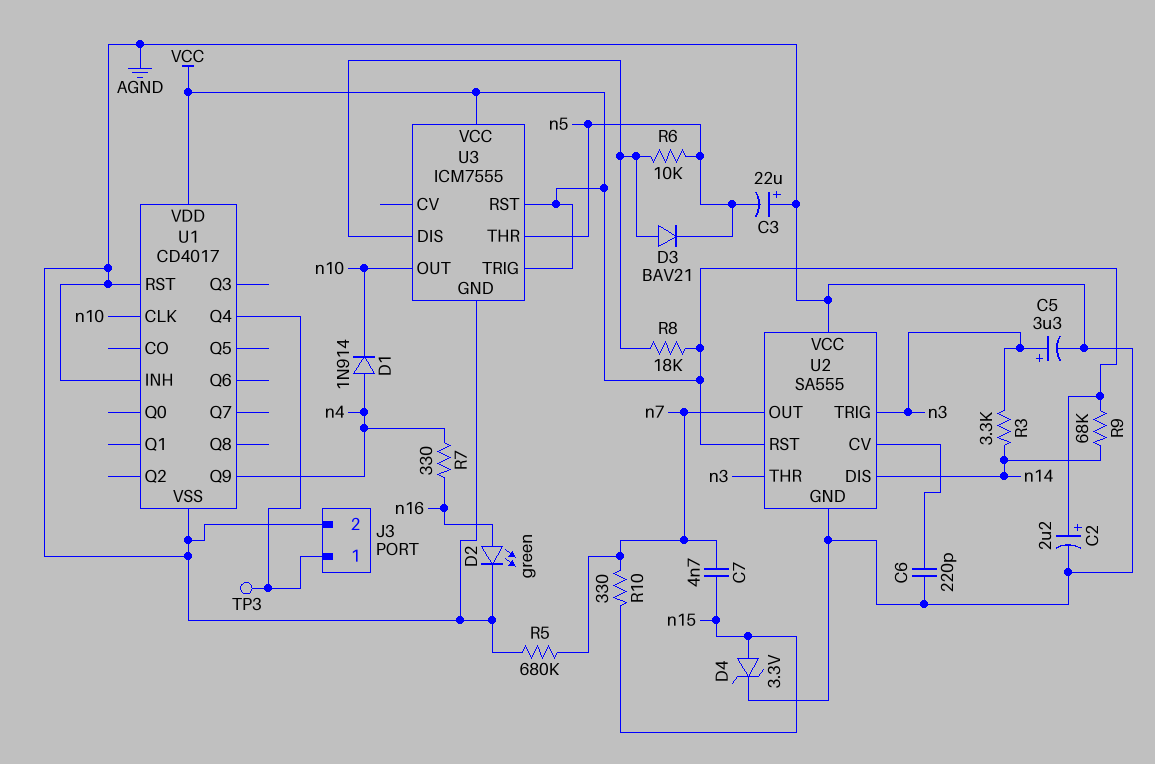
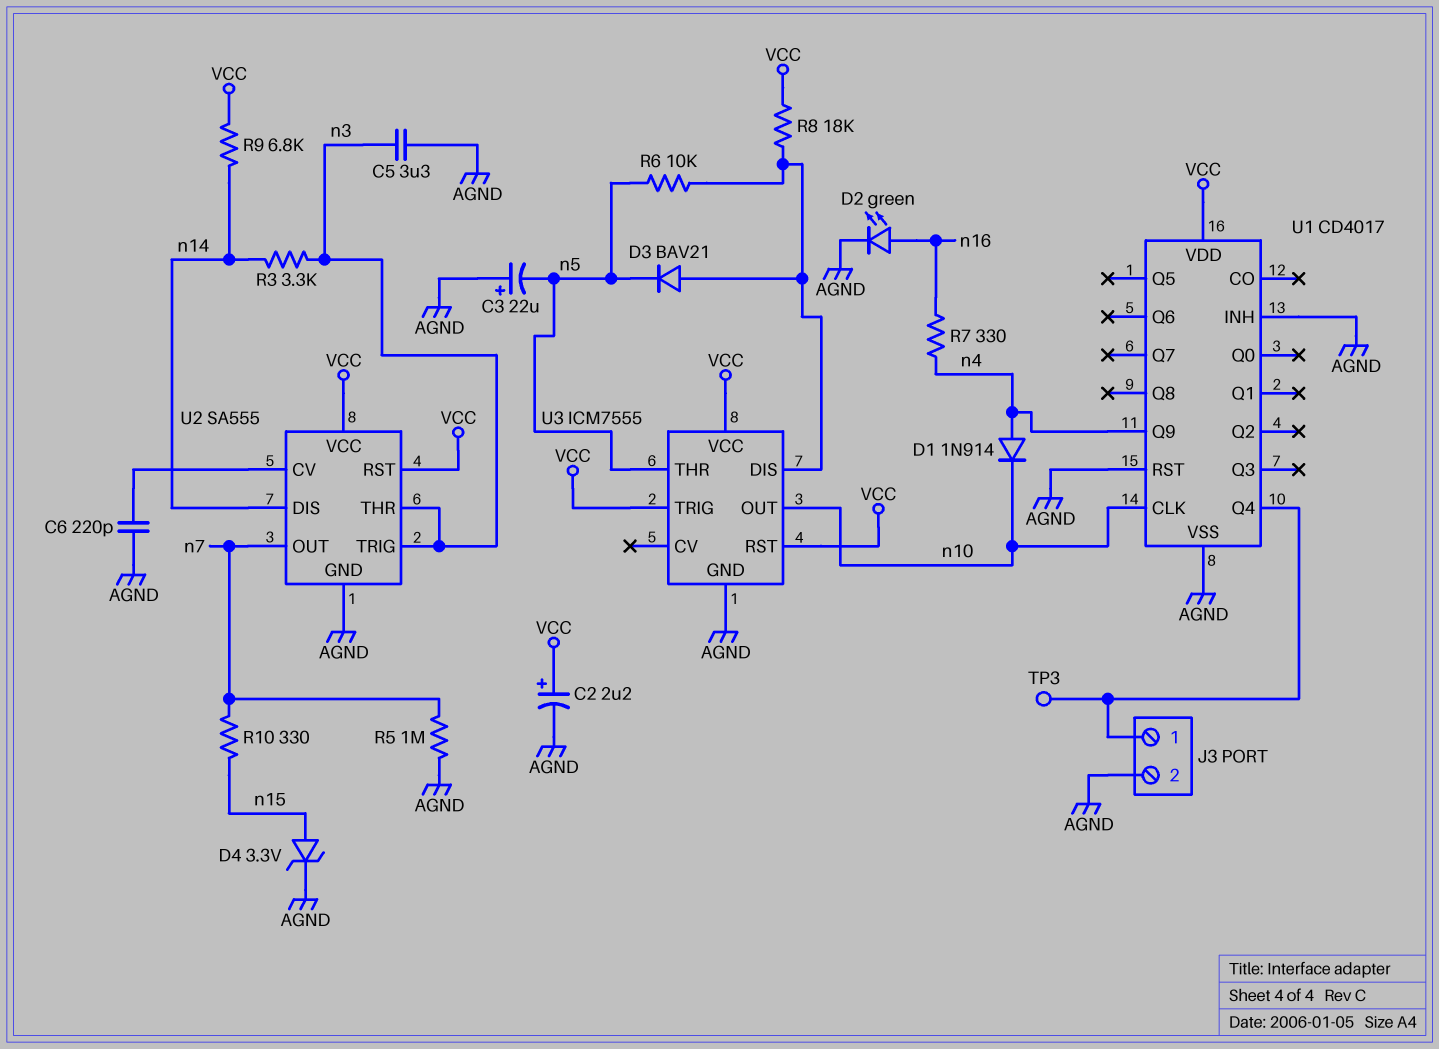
C5: 3.3uF (plus n3, minus AGND) -> 3.3uF (AGND, n3)
C7: 4.7nF (n7, n15) -> none
R5: 680k (AGND, n7) -> 1M (AGND, n7)
R9: 68k (VCC, n14) -> 6.8k (VCC, n14)
U2 pin VCC: AGND -> VCC

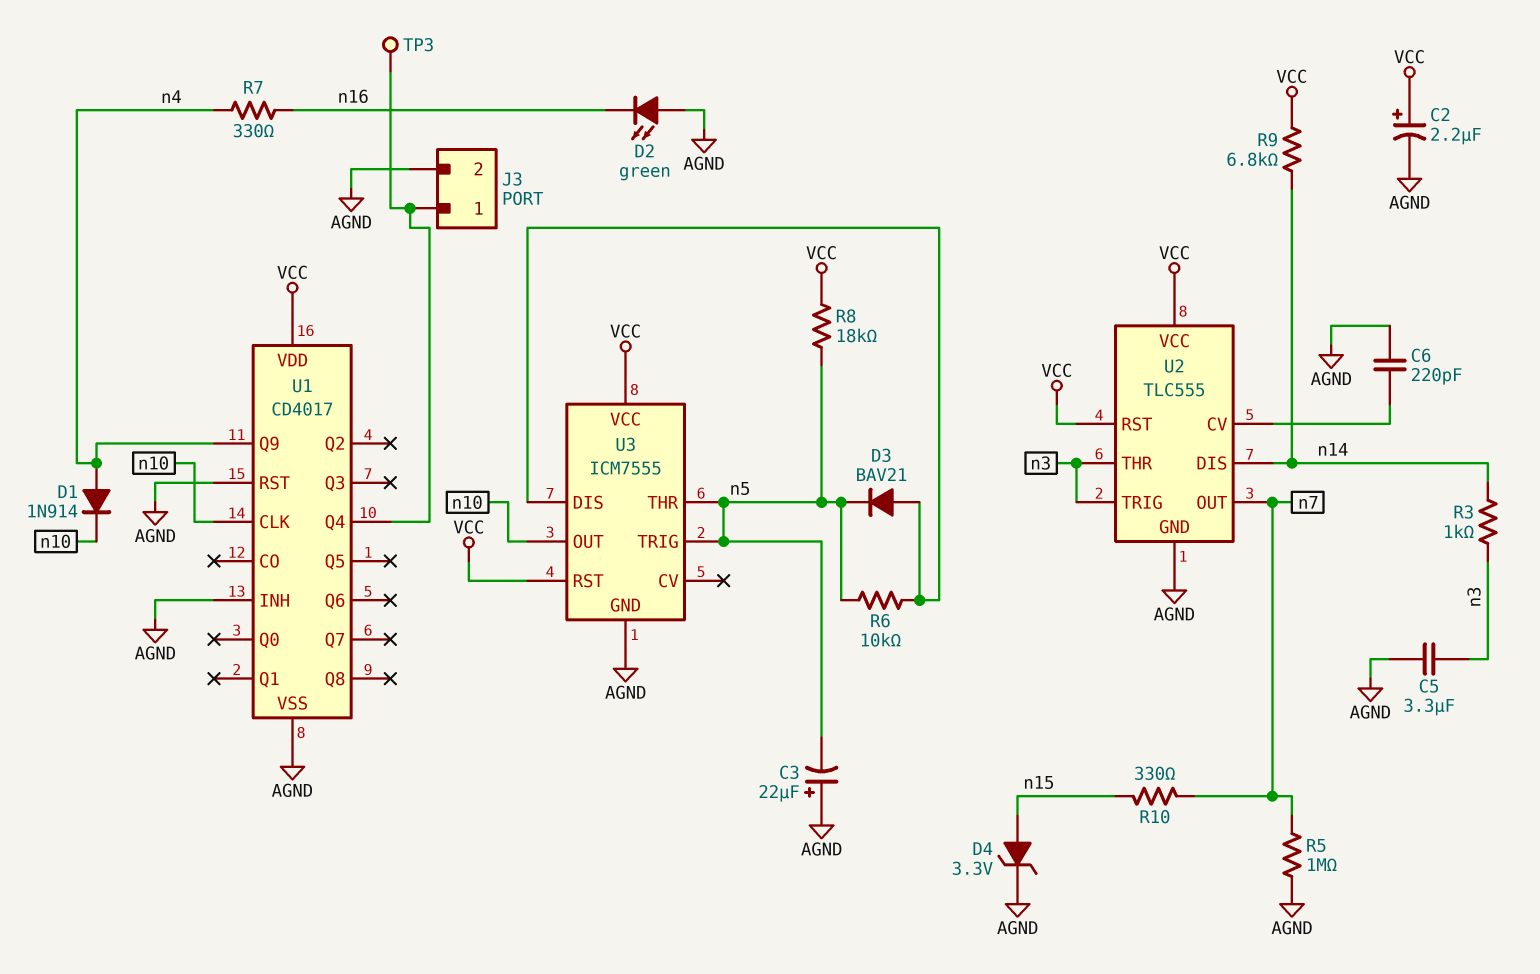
D2: LED green (A n16, K AGND) -> LED green (A AGND, K n16)
R3: 3.3k (n3, n14) -> 1k (n3, n14)
R8: 18k (U3/DIS, VCC) -> 18k (VCC, n5)
U2: SA555 -> TLC555
U3 pin TRIG: VCC -> n5

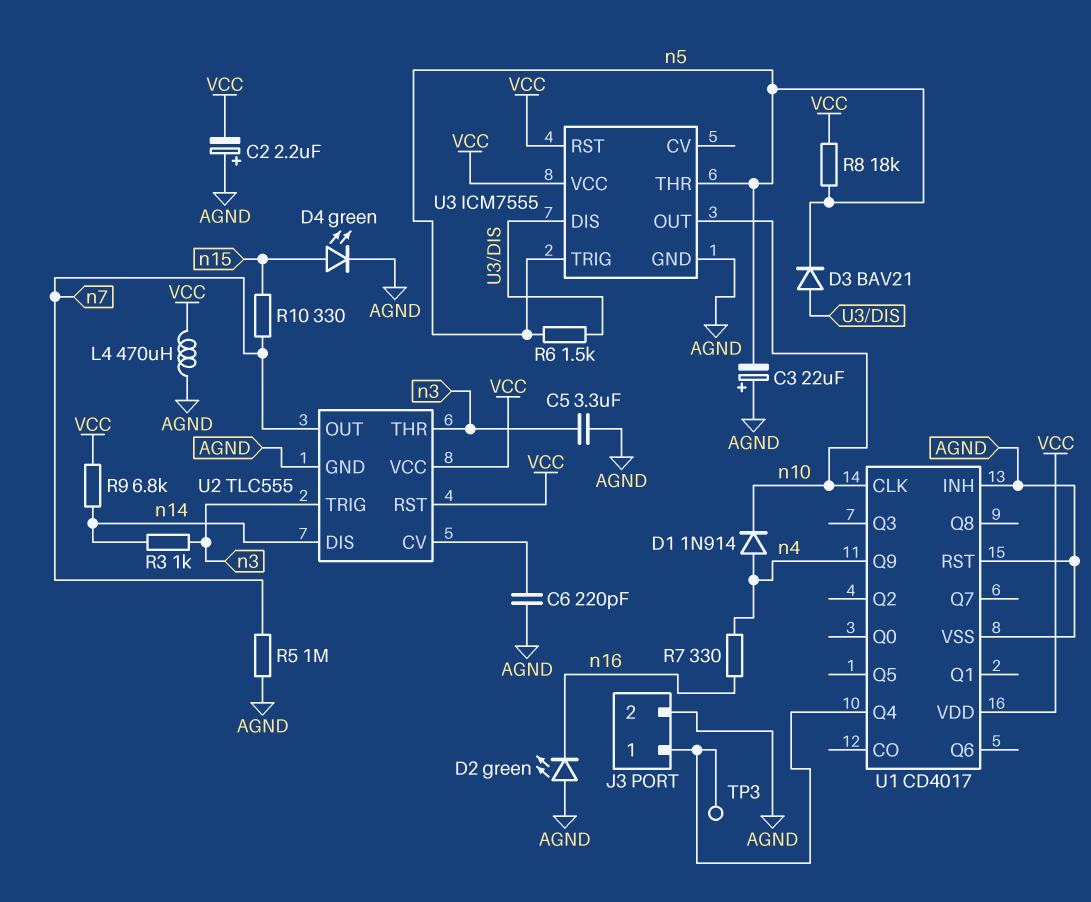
C2: 2.2uF (plus VCC, minus AGND) -> 2.2uF (plus AGND, minus VCC)
D4: zener 3.3V (A n15, K AGND) -> LED green (A n15, K AGND)
L4: none -> 470uH (AGND, VCC)
R6: 10k (U3/DIS, n5) -> 1.5k (U3/DIS, n5)

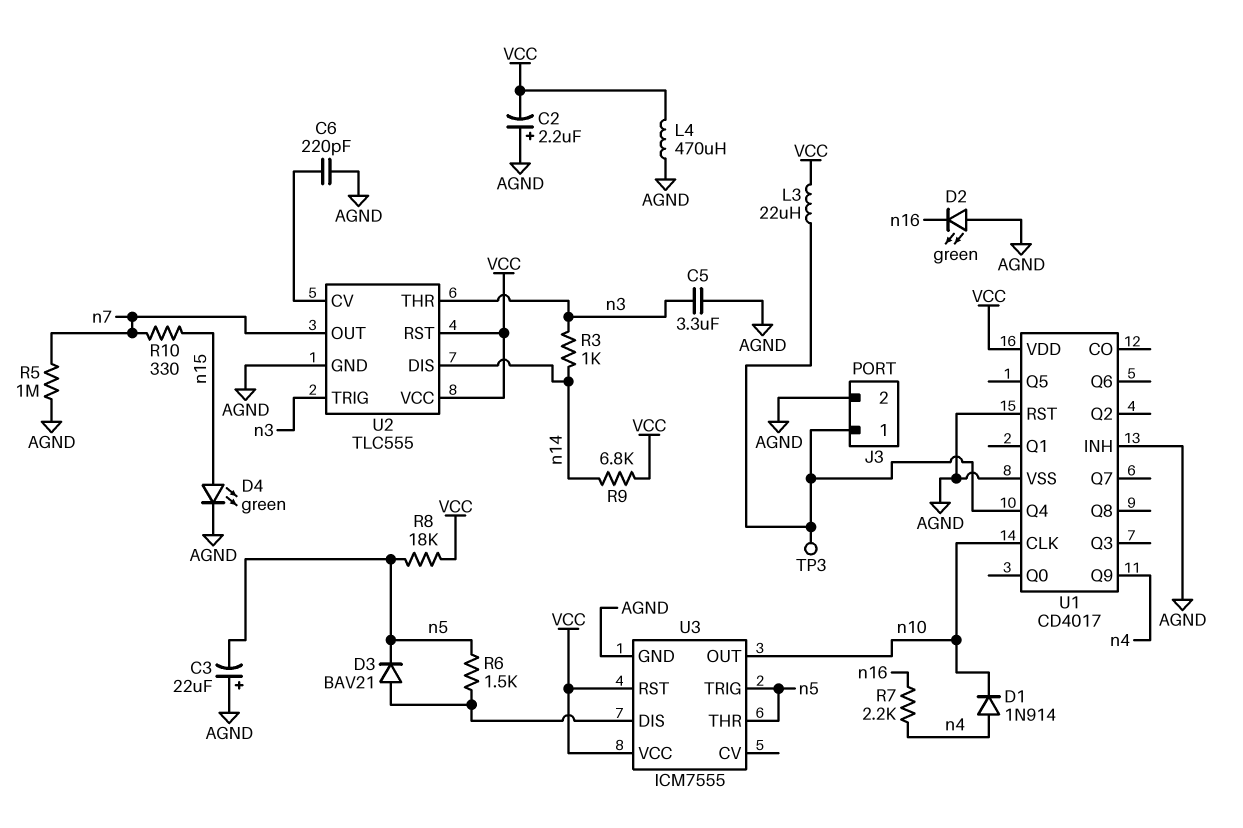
L3: none -> 22uH (J3/1, VCC)
R7: 330 (n4, n16) -> 2.2k (n4, n16)

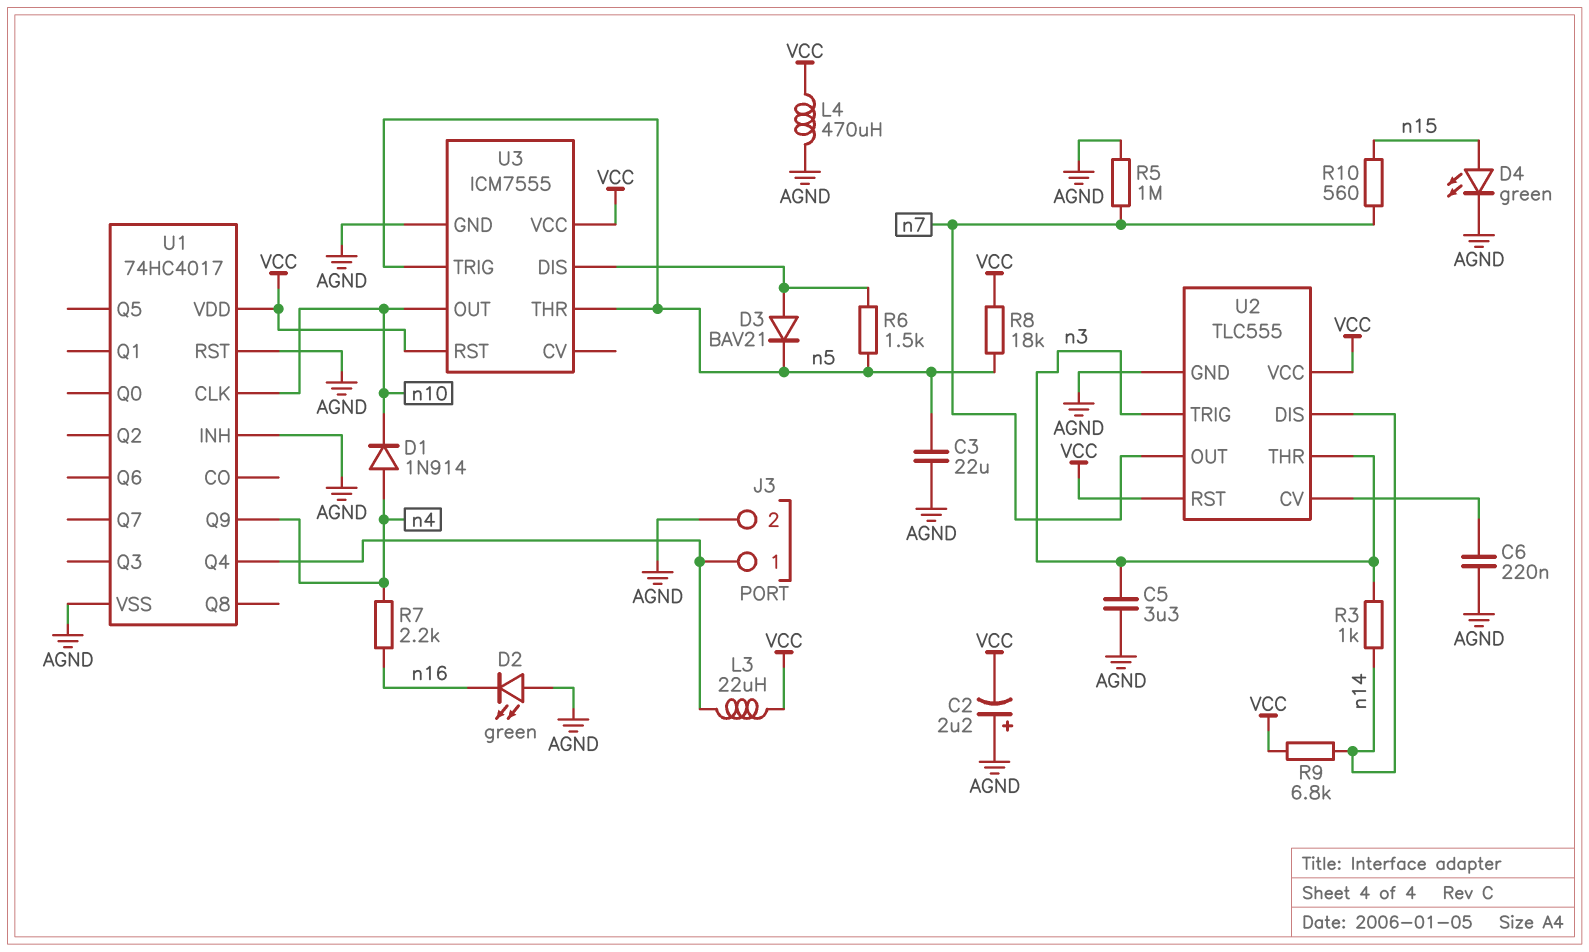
C3: 22uF (plus AGND, minus n5) -> 22uF (AGND, n5)
C6: 220pF (AGND, U2/CV) -> 220nF (AGND, U2/CV)
R10: 330 (n7, n15) -> 560 (n7, n15)
TP3: test point (J3/1) -> none
U1: CD4017 -> 74HC4017

